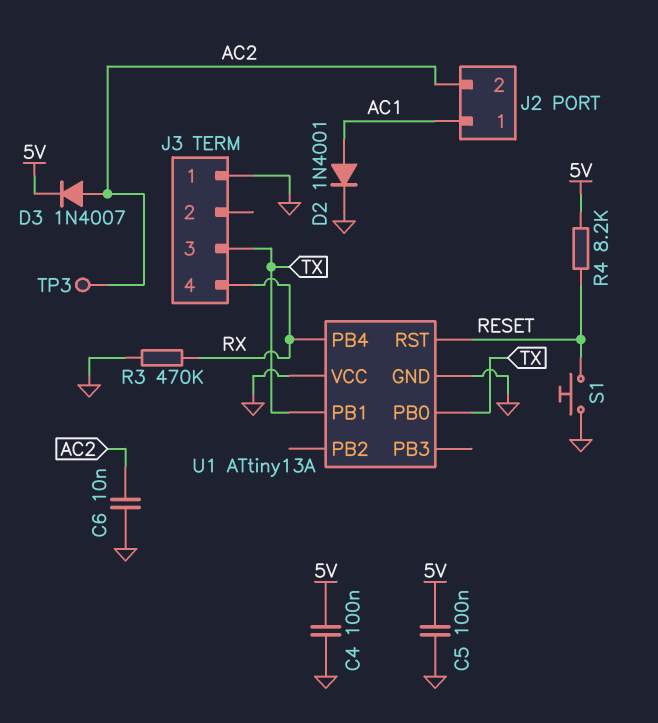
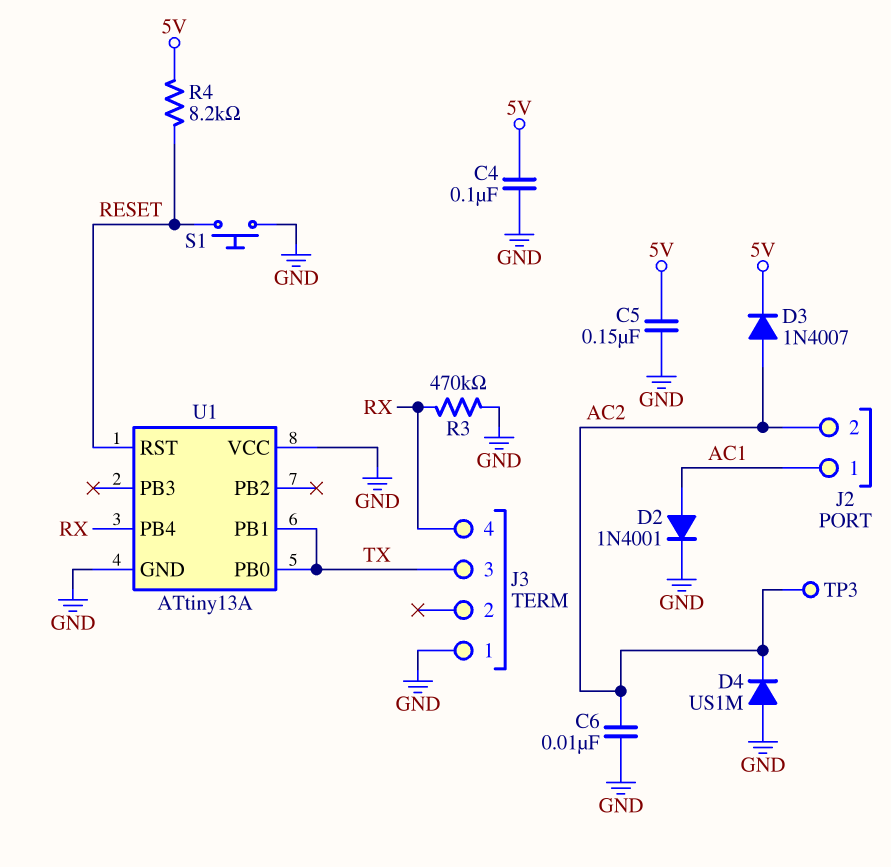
C5: 100nF (5V, GND) -> 150nF (5V, GND)
D4: none -> diode US1M (A GND, K AC2)

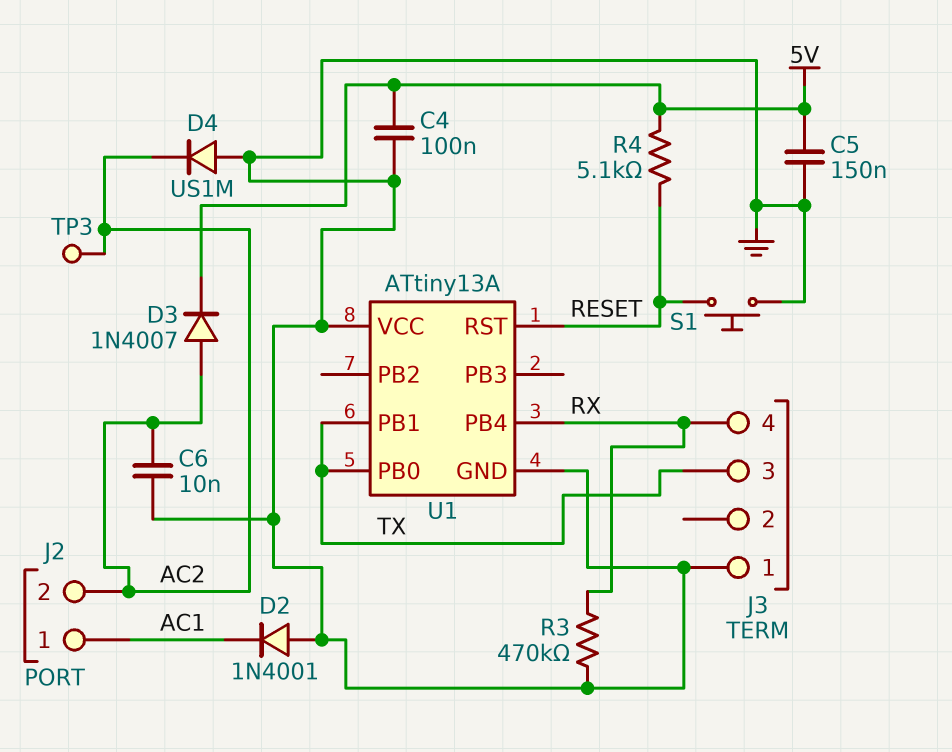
D2: diode 1N4001 (A AC1, K GND) -> diode 1N4001 (A GND, K AC1)
R4: 8.2k (5V, RESET) -> 5.1k (5V, RESET)

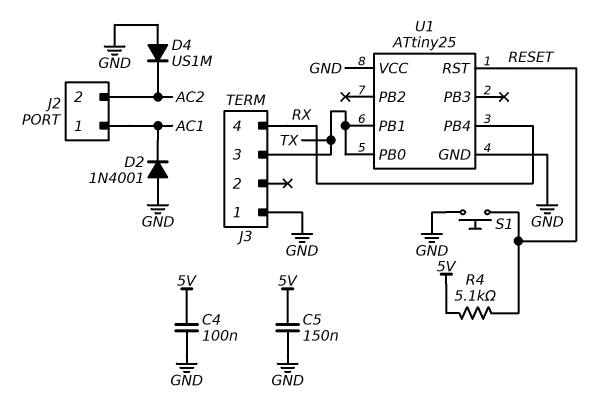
C6: 10nF (AC2, GND) -> none
D3: diode 1N4007 (A AC2, K 5V) -> none
R3: 470k (GND, RX) -> none
TP3: test point (AC2) -> none
U1: ATtiny13A -> ATtiny25

